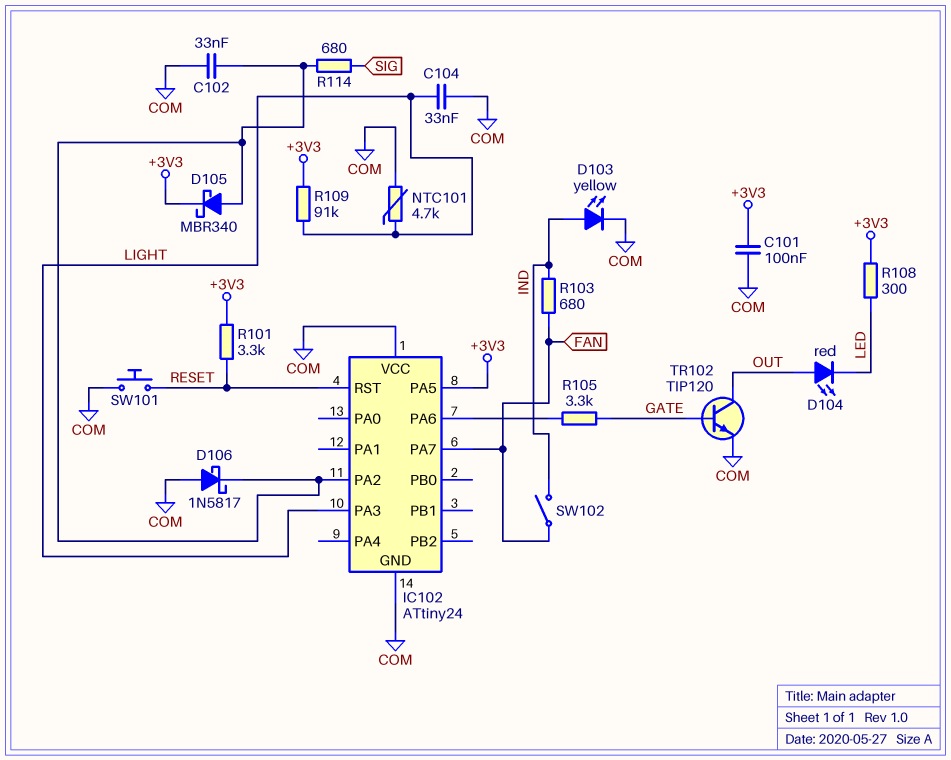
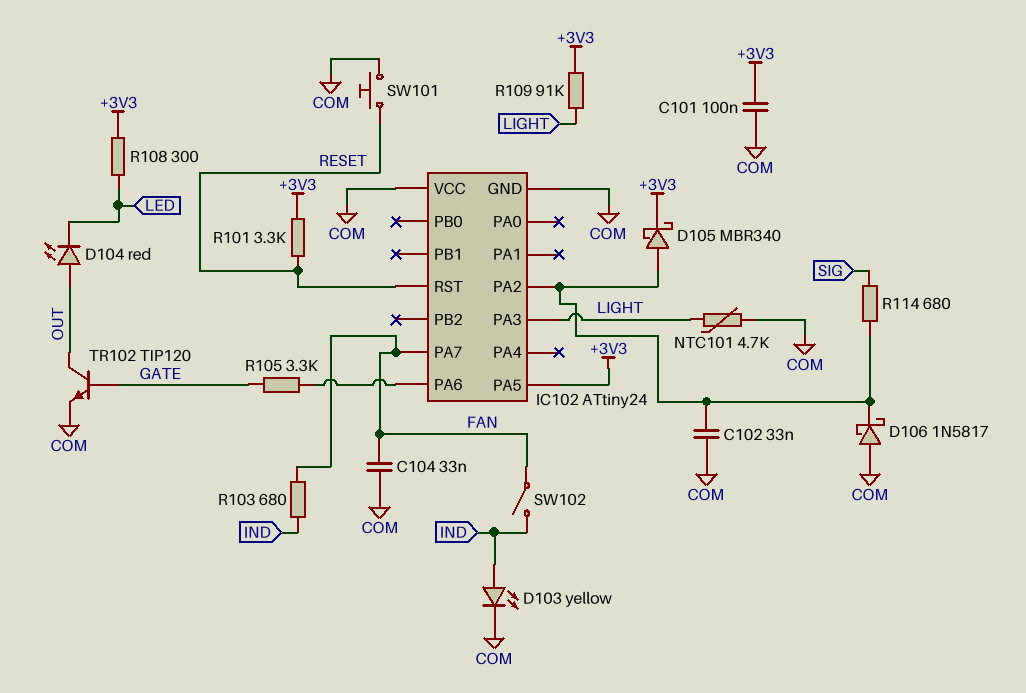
C104: 33nF (COM, LIGHT) -> 33nF (COM, FAN)

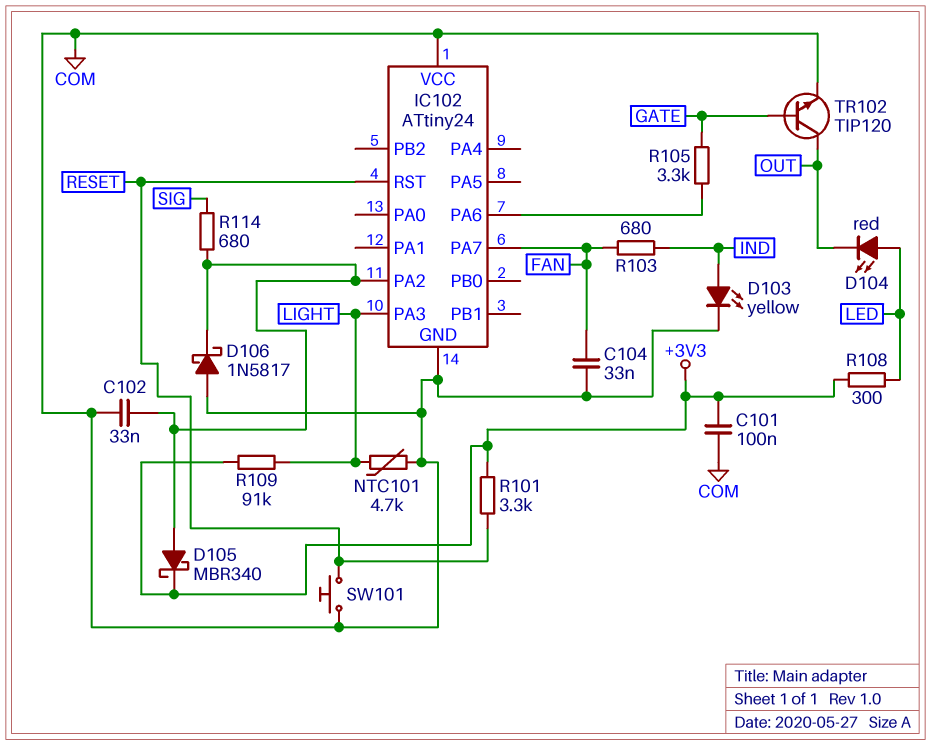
D104: LED red (A OUT, K LED) -> LED red (A LED, K OUT)
IC102 pin PA5: +3V3 -> none
SW102: switch (FAN, IND) -> none

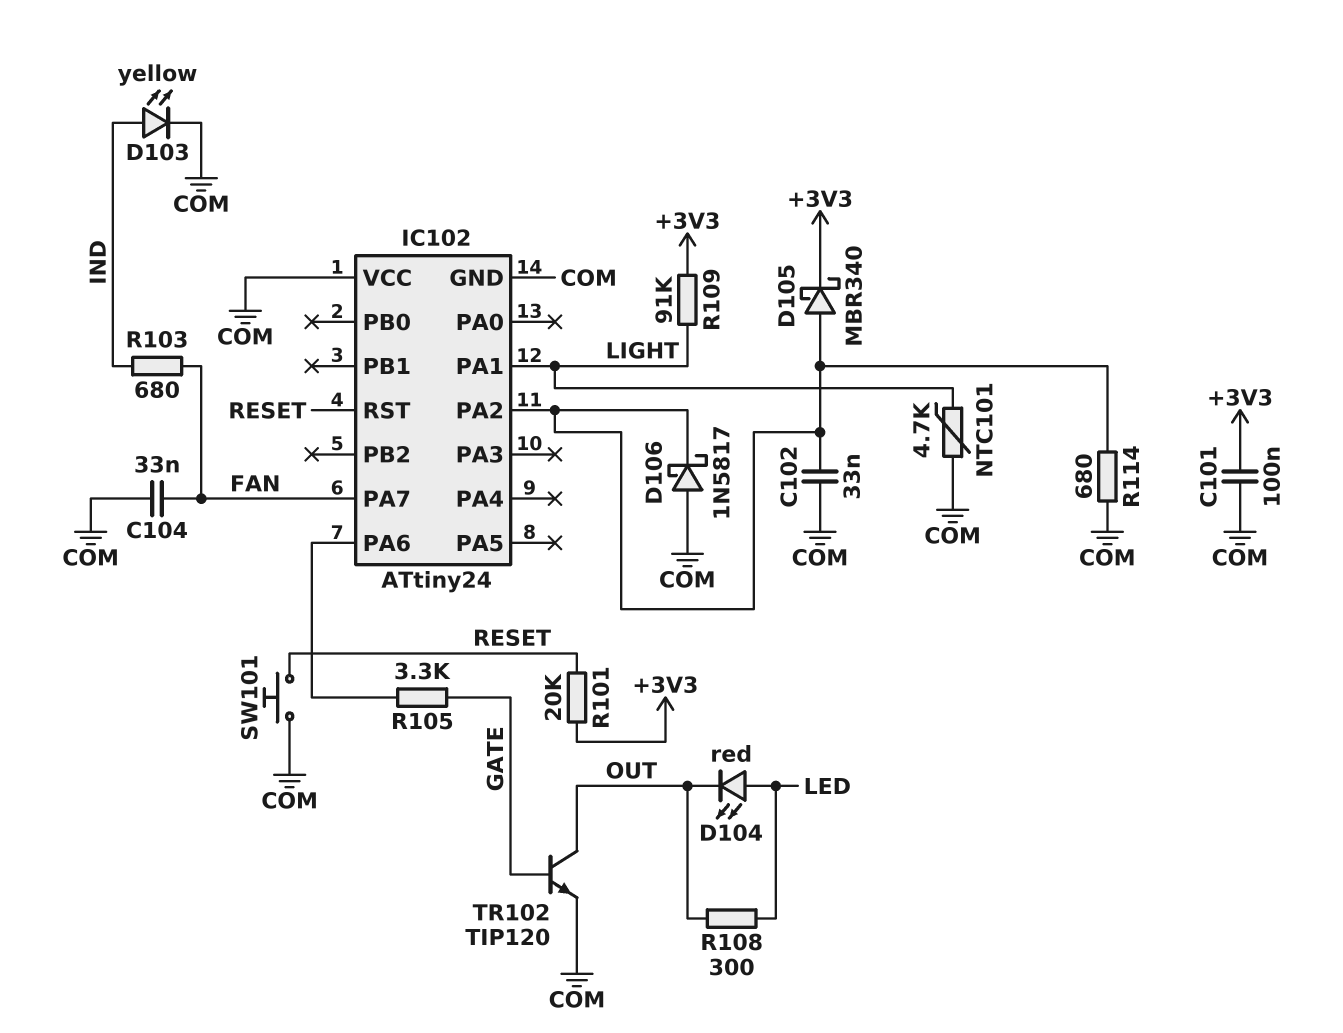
IC102 pin PA1: none -> LIGHT
IC102 pin PA3: LIGHT -> none
R101: 3.3k (+3V3, RESET) -> 20k (+3V3, RESET)
R108: 300 (+3V3, LED) -> 300 (LED, OUT)
R114: 680 (IC102/PA2, SIG) -> 680 (COM, IC102/PA2)

